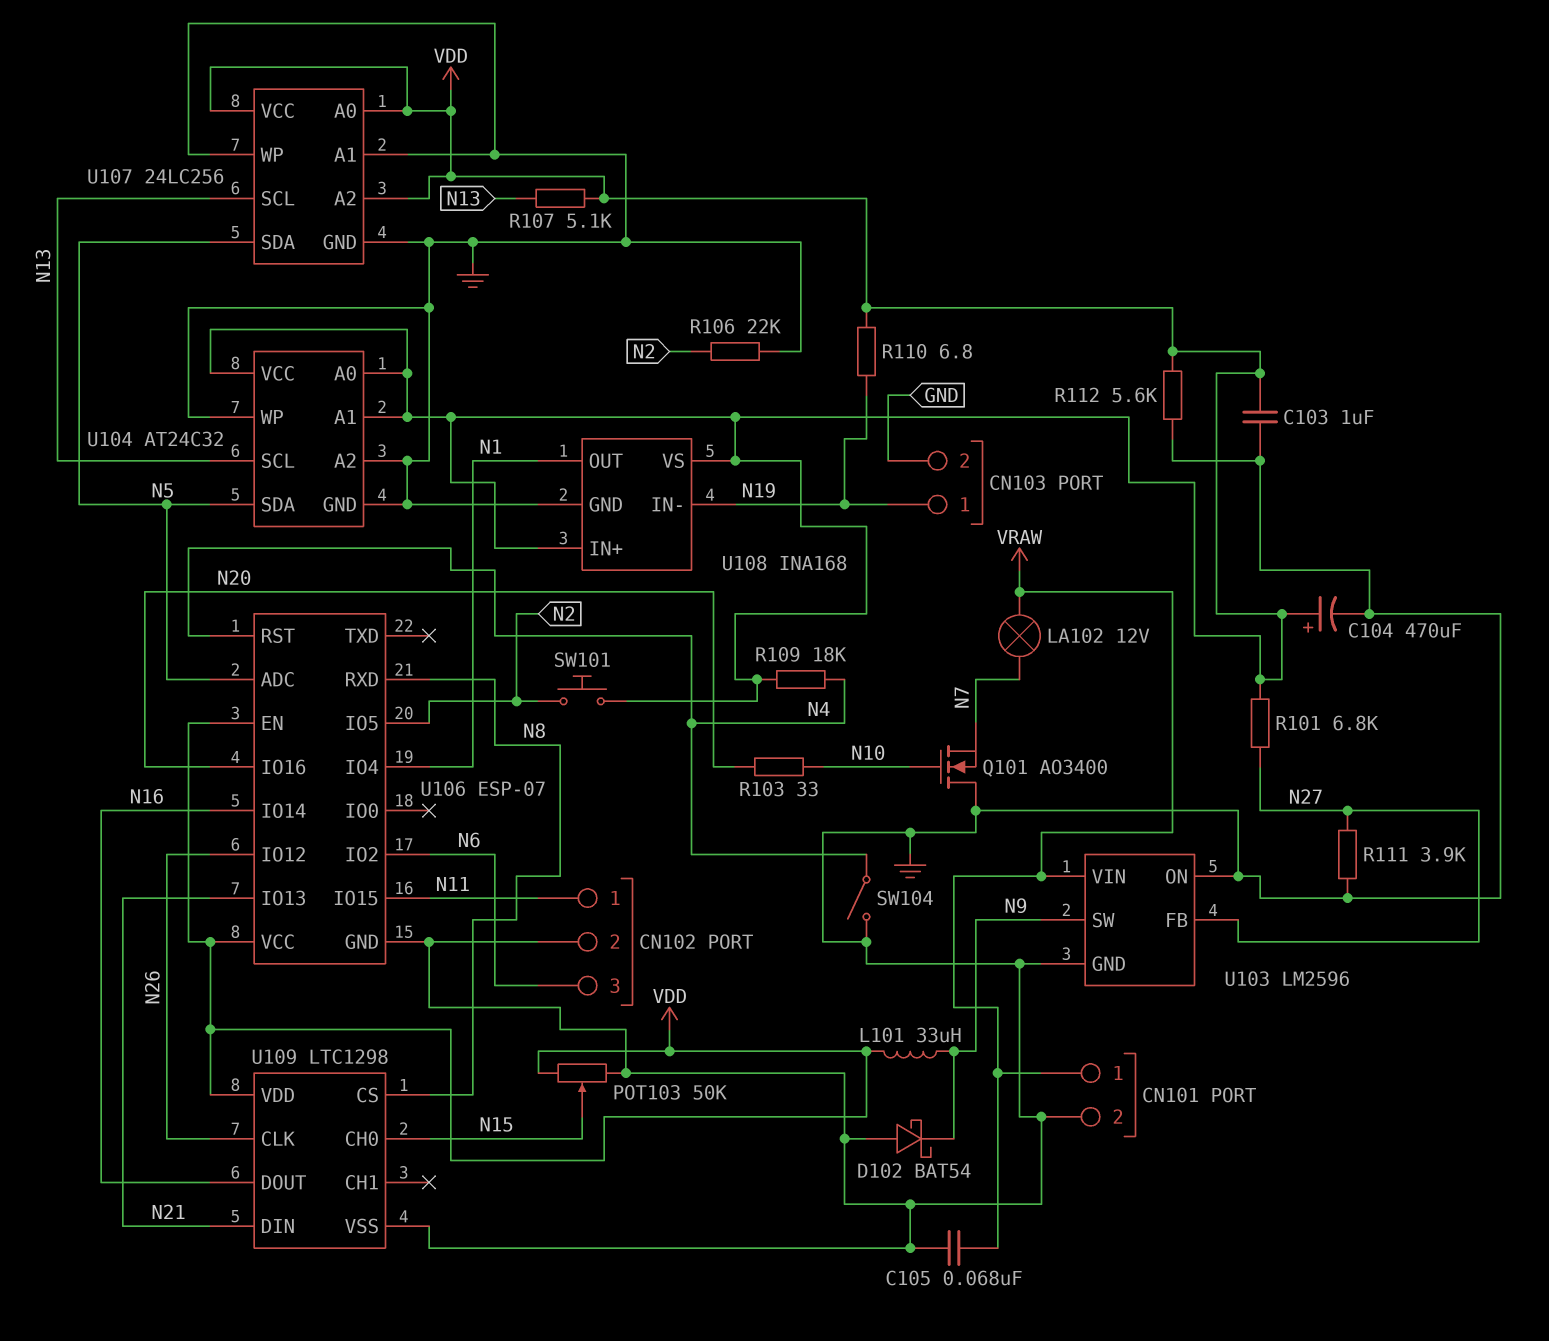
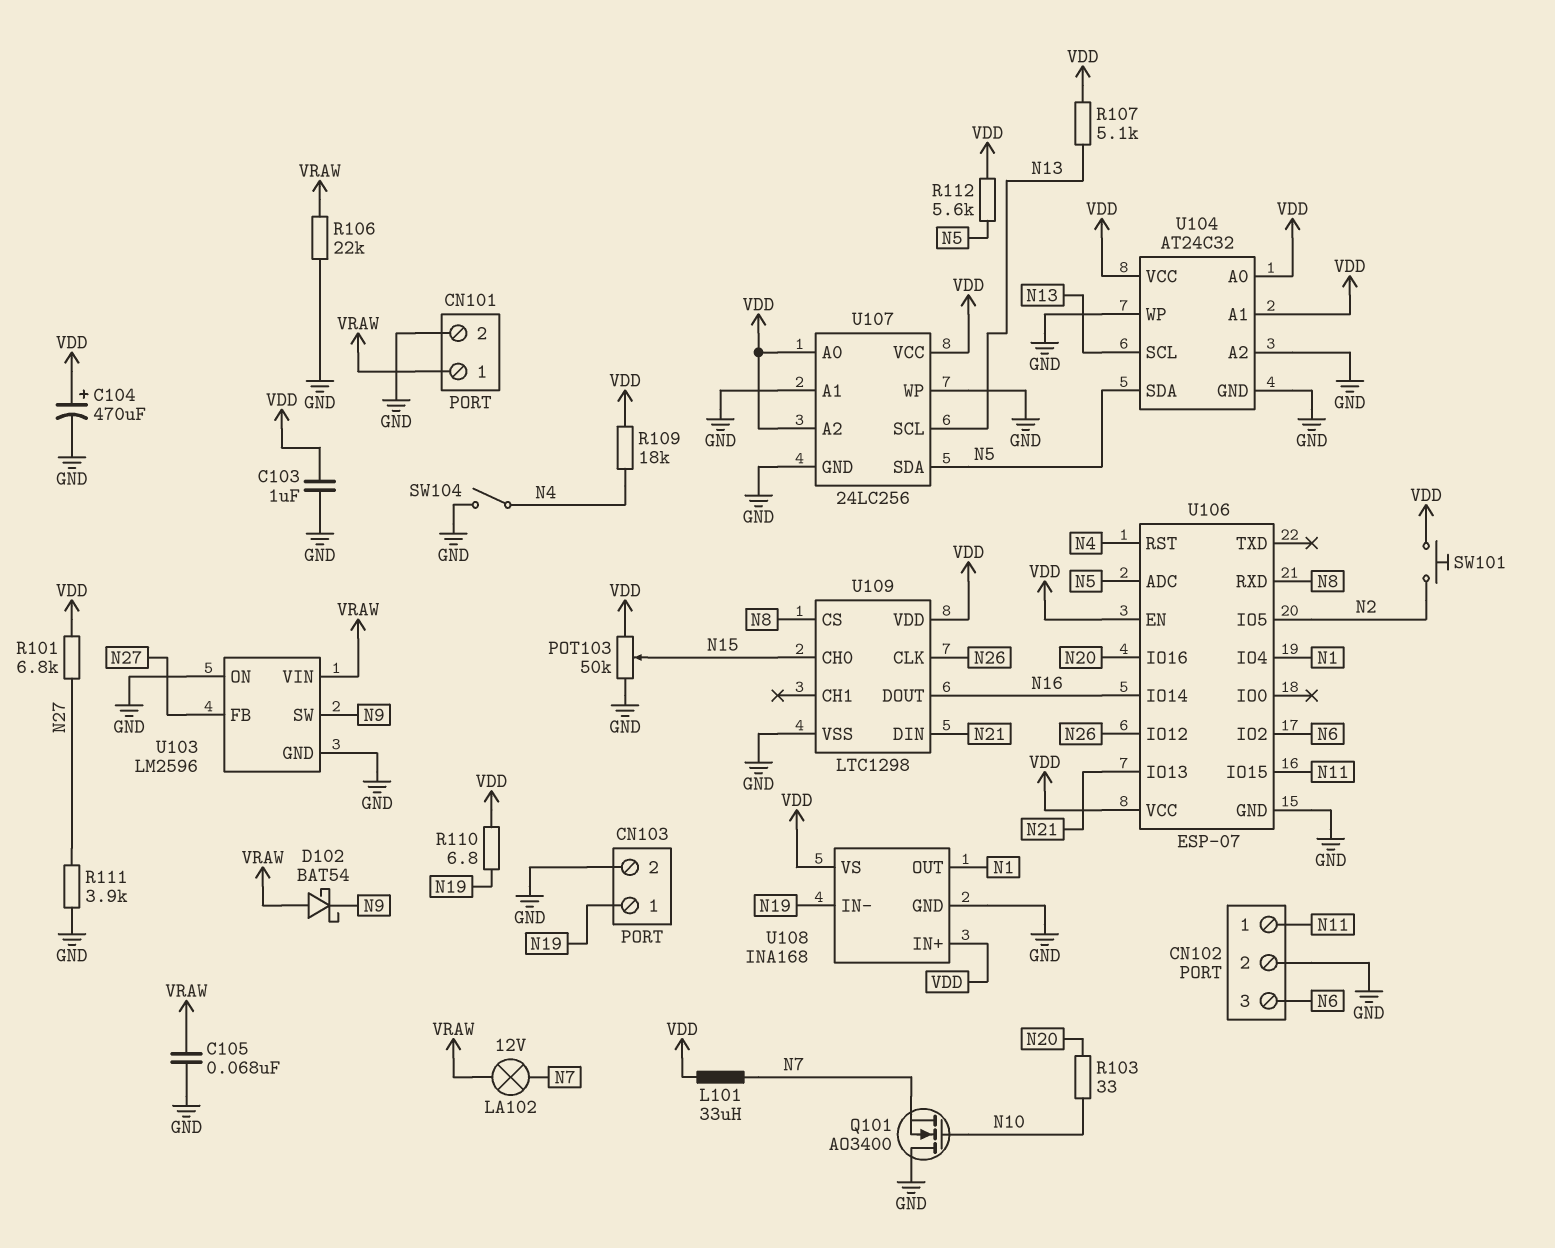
D102: schottky BAT54 (A GND, K N9) -> schottky BAT54 (A VRAW, K N9)
L101: 33uH (N9, VDD) -> 33uH (N7, VDD)
R106: 22k (GND, N2) -> 22k (GND, VRAW)
R112: 5.6k (GND, VDD) -> 5.6k (N5, VDD)

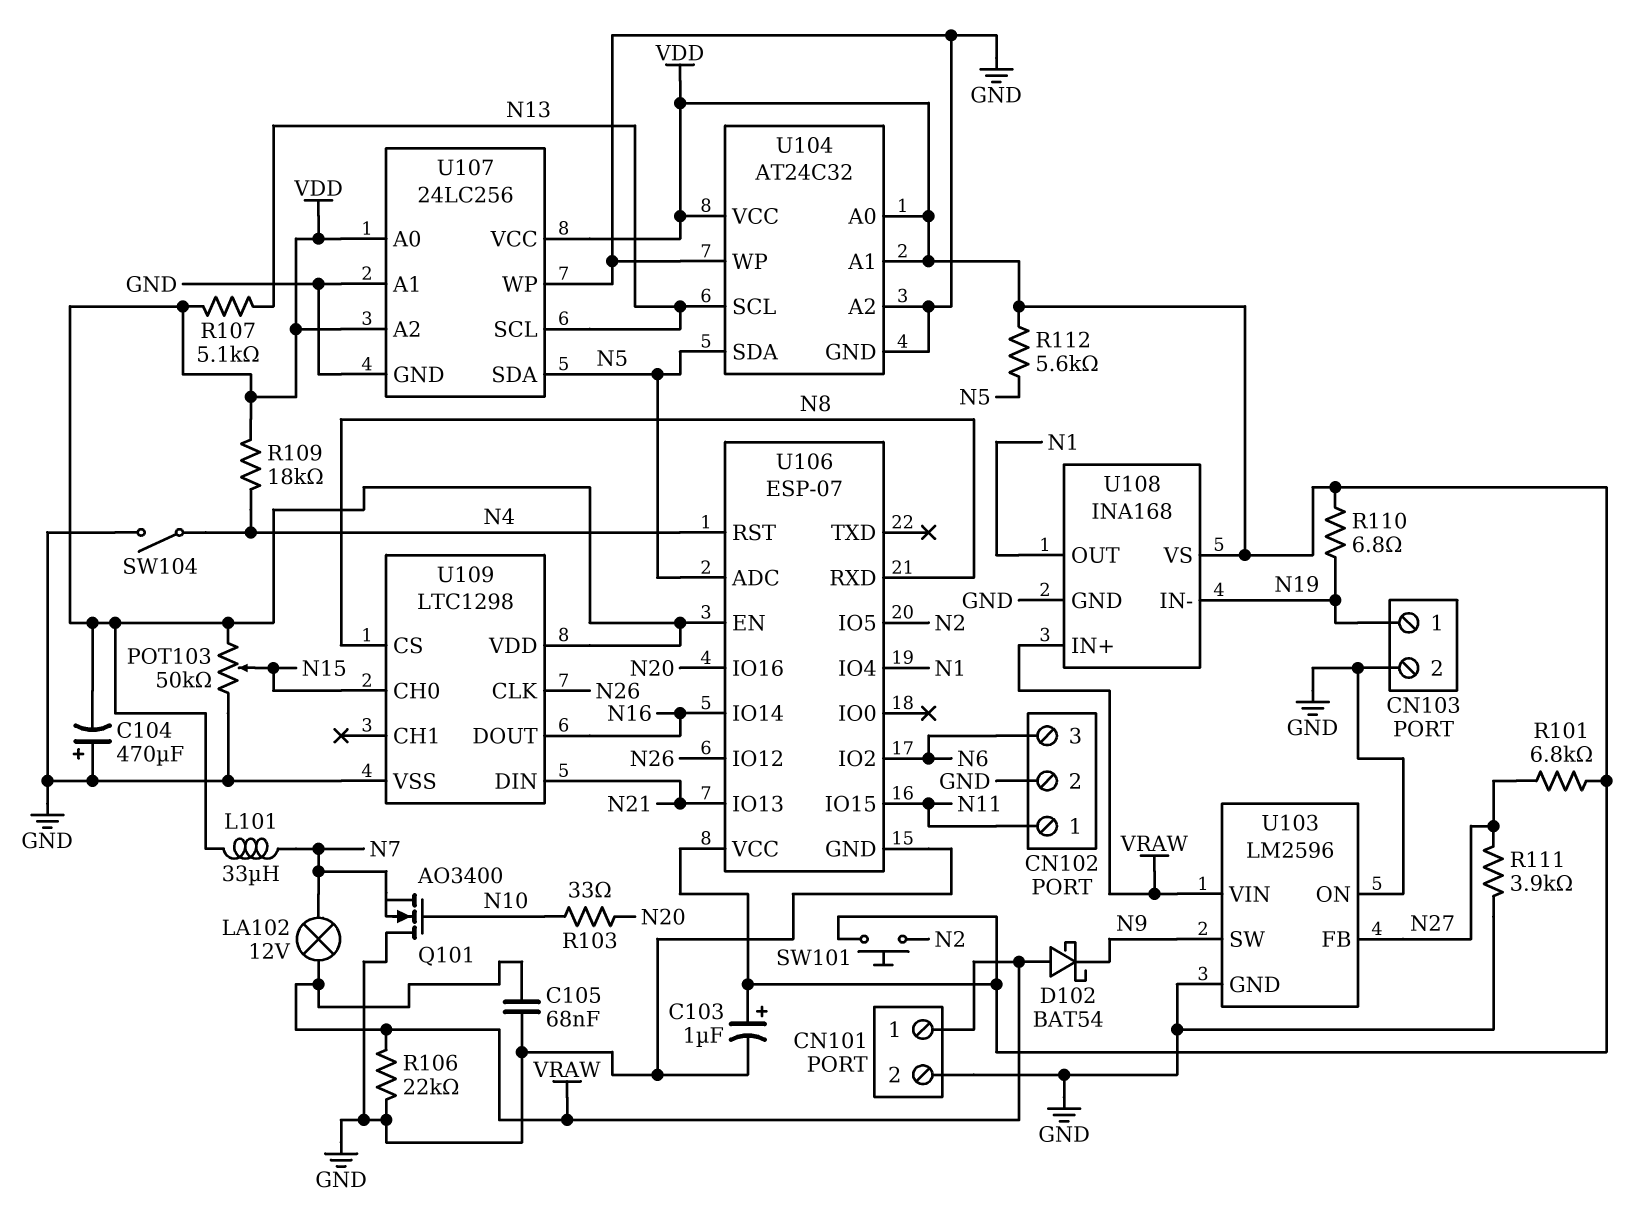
C103: 1uF (GND, VDD) -> 1uF (plus VDD, minus GND)
C104: 470uF (plus VDD, minus GND) -> 470uF (plus GND, minus VDD)
U108 pin IN+: VDD -> VRAW

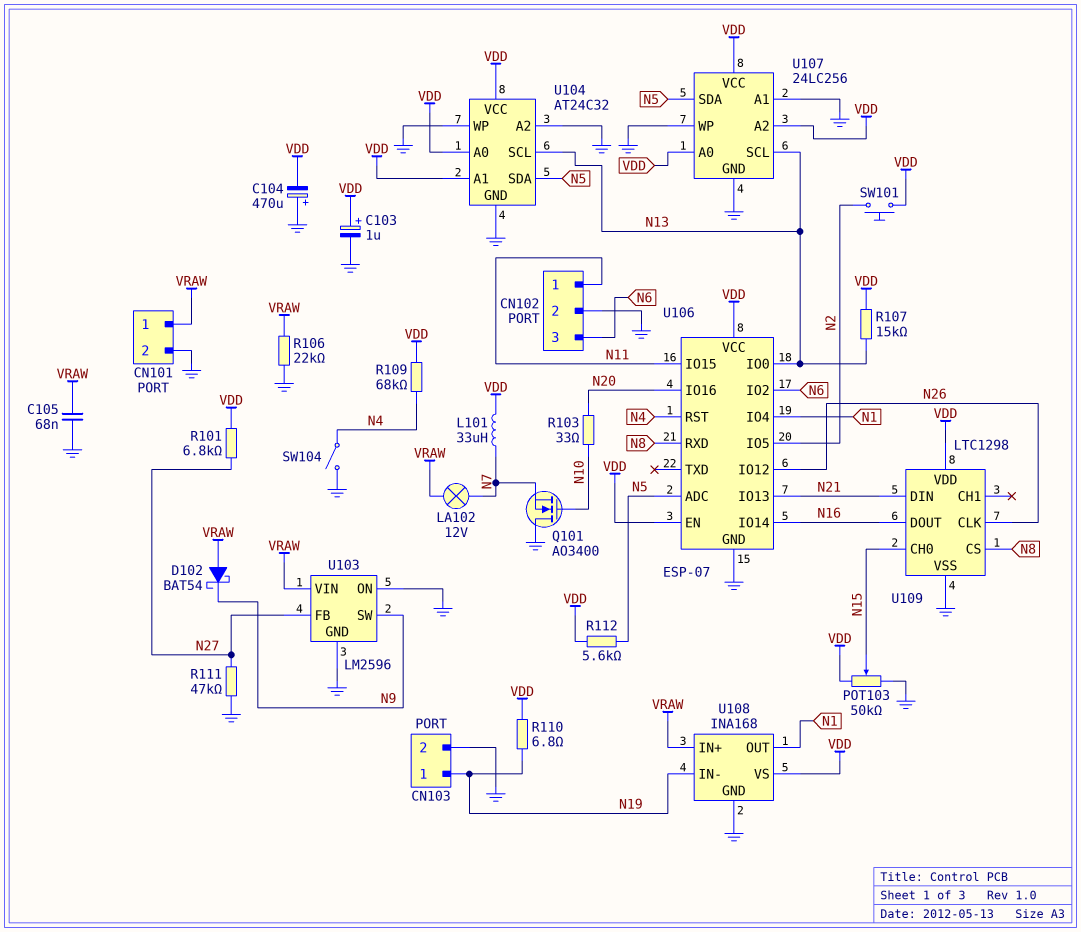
R107: 5.1k (N13, VDD) -> 15k (N13, VDD)
R109: 18k (N4, VDD) -> 68k (N4, VDD)
R111: 3.9k (GND, N27) -> 47k (GND, N27)
U106 pin IO0: none -> N13

